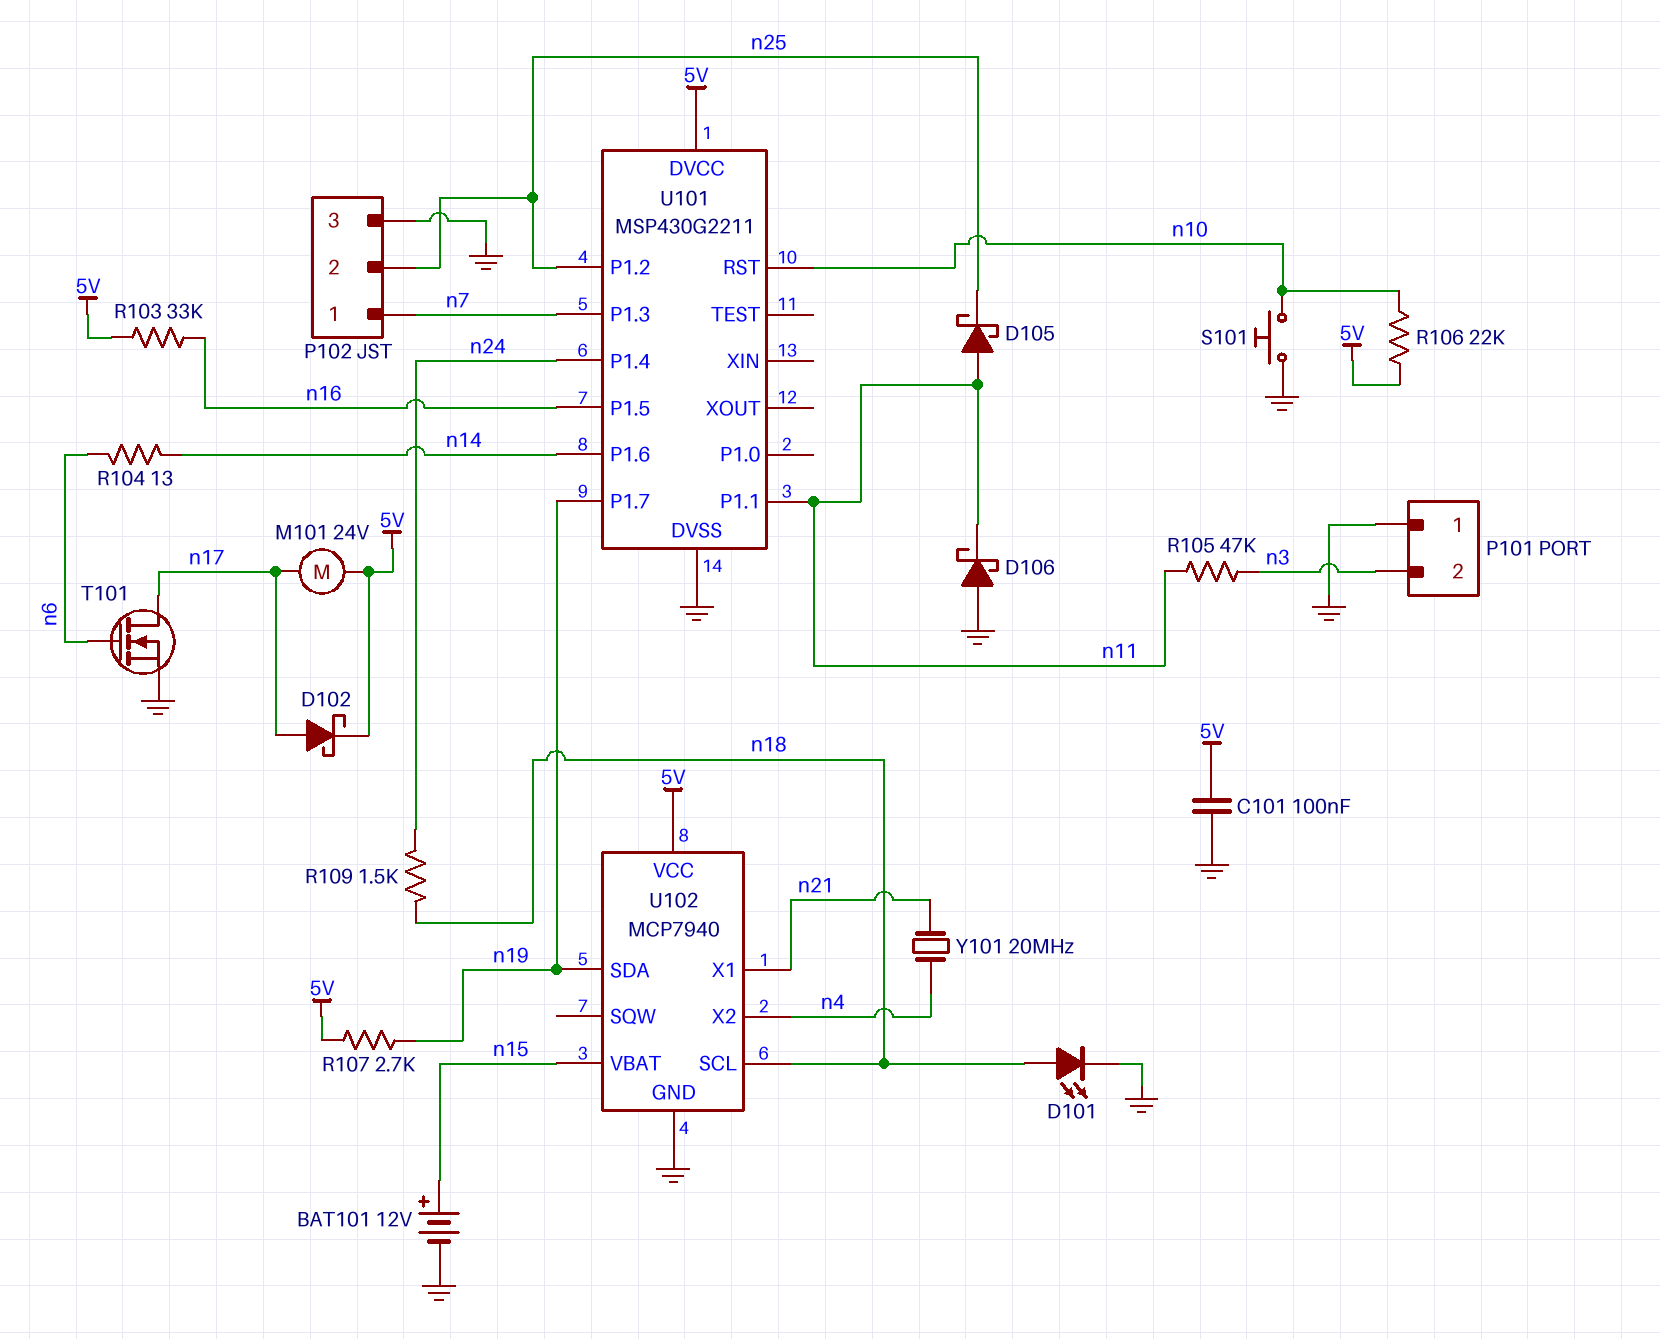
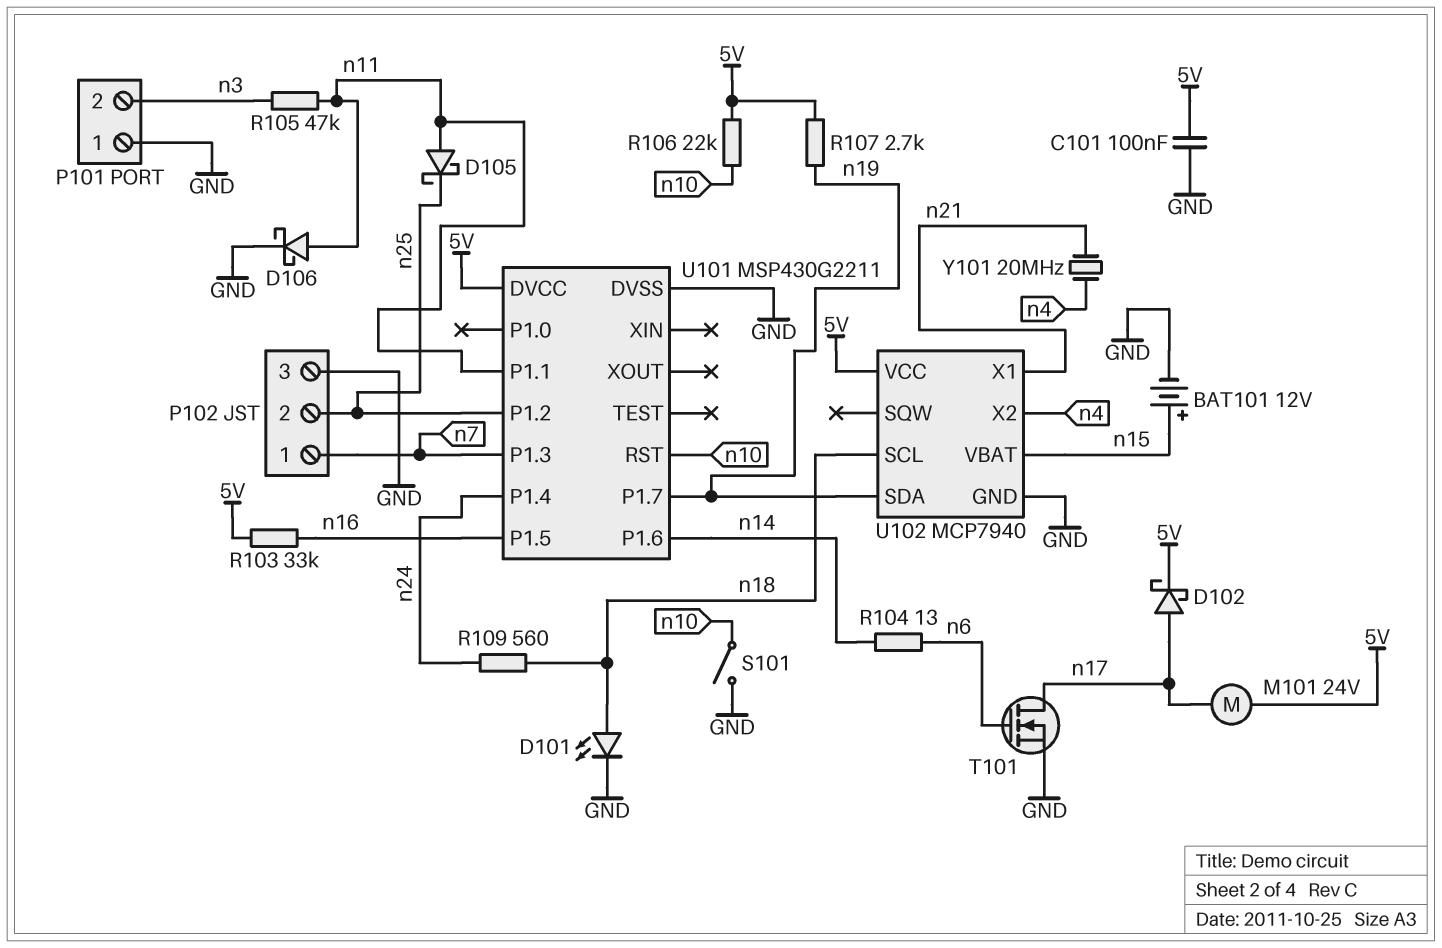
D106: schottky (A GND, K n11) -> schottky (A n11, K GND)
R109: 1.5k (n18, n24) -> 560 (n18, n24)
S101: button (GND, n10) -> switch (GND, n10)

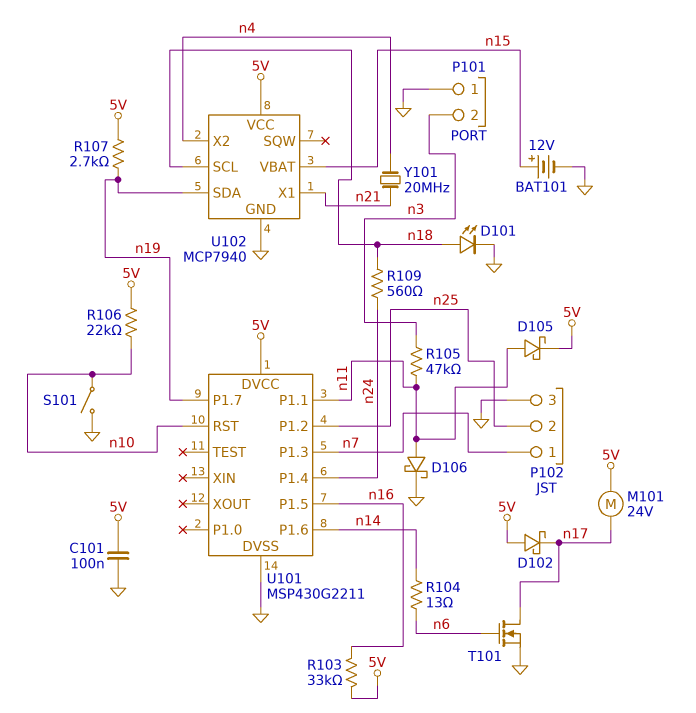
D102: schottky (A n17, K 5V) -> schottky (A 5V, K n17)
D105: schottky (A n11, K n25) -> schottky (A n11, K 5V)

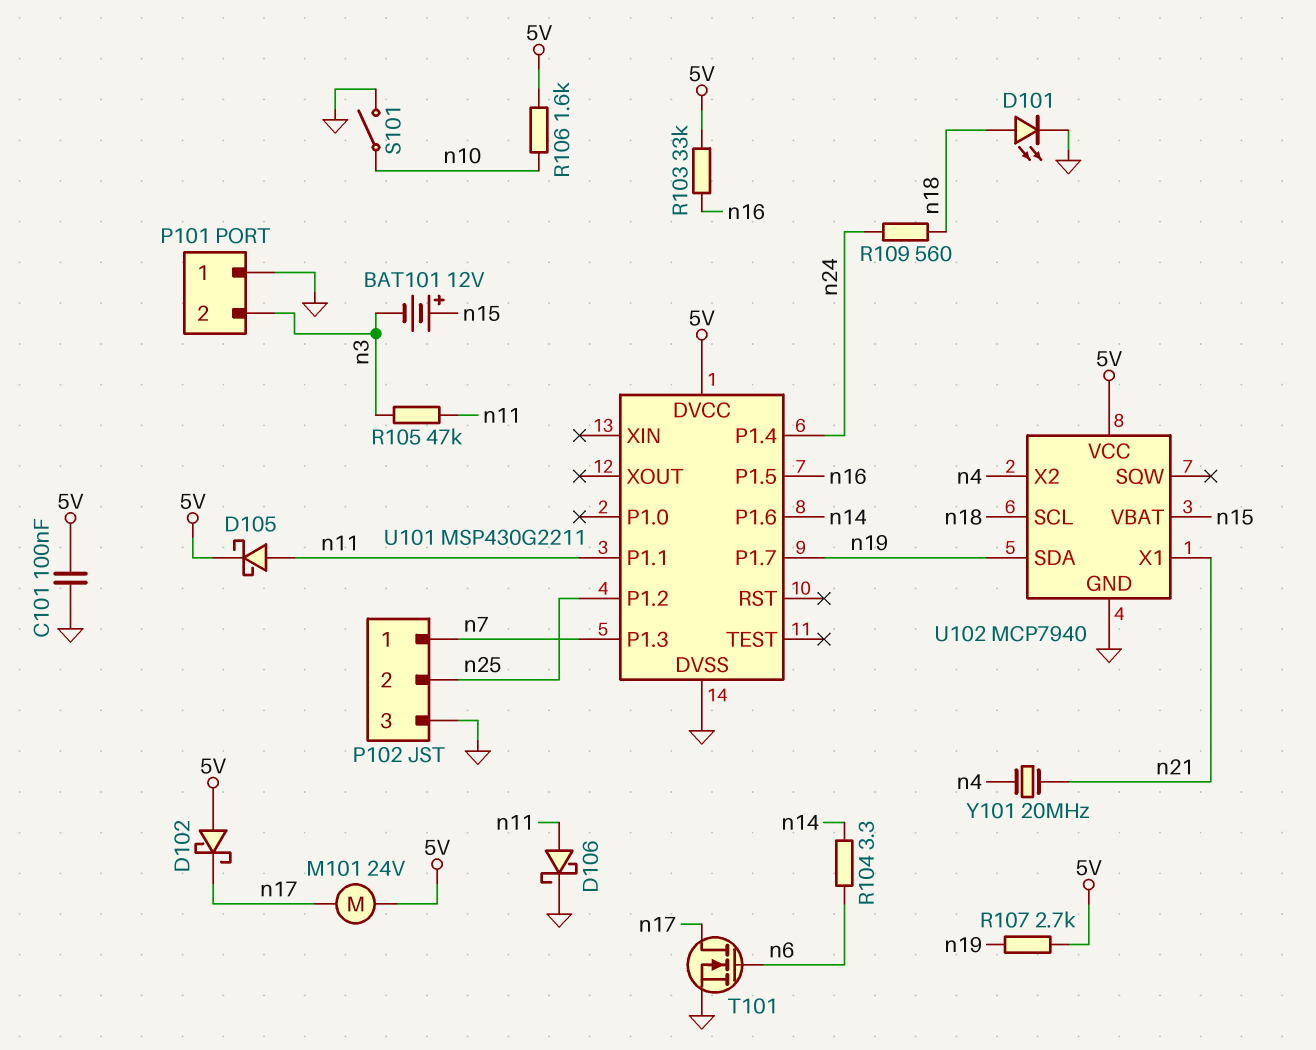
BAT101: 12V (plus n15, minus GND) -> 12V (plus n15, minus n3)
R104: 13 (n6, n14) -> 3.3 (n6, n14)
R106: 22k (5V, n10) -> 1.6k (5V, n10)
U101 pin RST: n10 -> none

